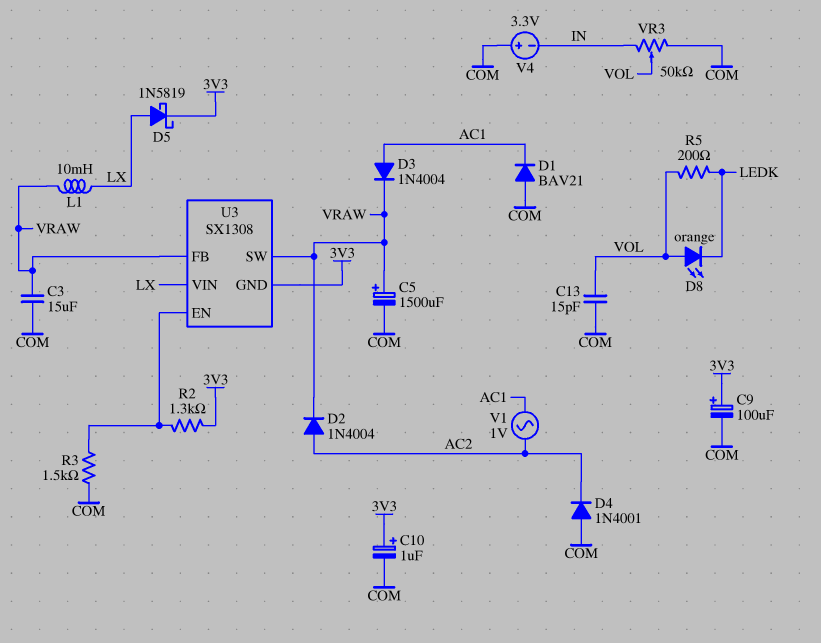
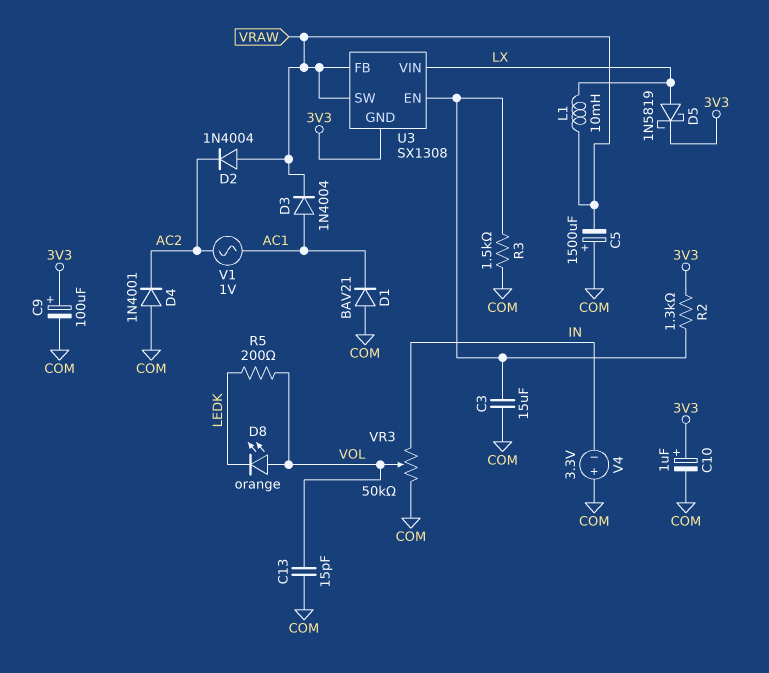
C3: 15uF (COM, VRAW) -> 15uF (COM, U3/EN)
C5: 1500uF (plus VRAW, minus COM) -> 1500uF (plus COM, minus VRAW)
D2: diode 1N4004 (A AC2, K VRAW) -> diode 1N4004 (A VRAW, K AC2)

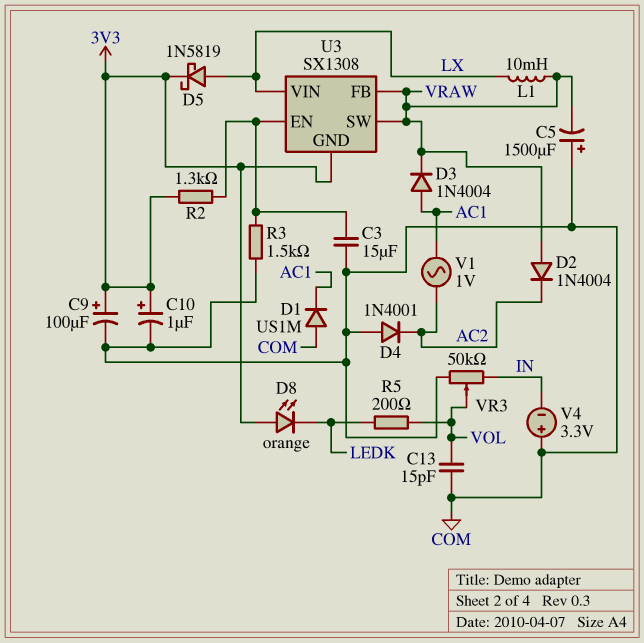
D1: diode BAV21 (A COM, K AC1) -> diode US1M (A COM, K AC1)
D8: LED orange (A VOL, K LEDK) -> LED orange (A 3V3, K LEDK)

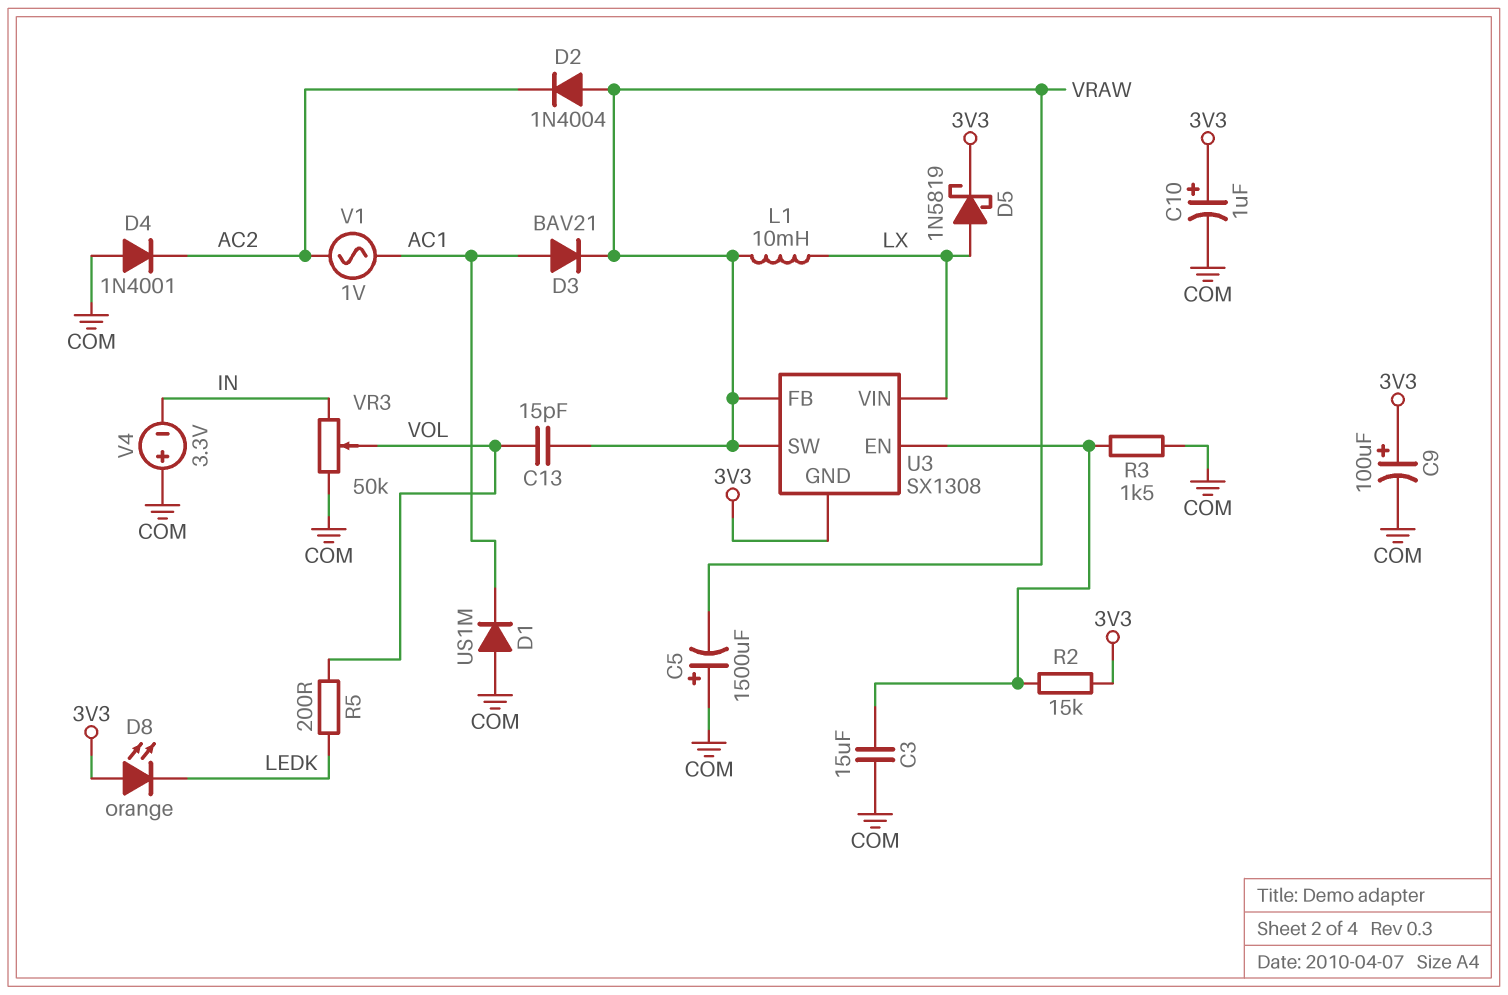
C13: 15pF (COM, VOL) -> 15pF (VOL, VRAW)
D3: diode 1N4004 (A AC1, K VRAW) -> diode BAV21 (A AC1, K VRAW)
R2: 1.3k (3V3, U3/EN) -> 15k (3V3, U3/EN)

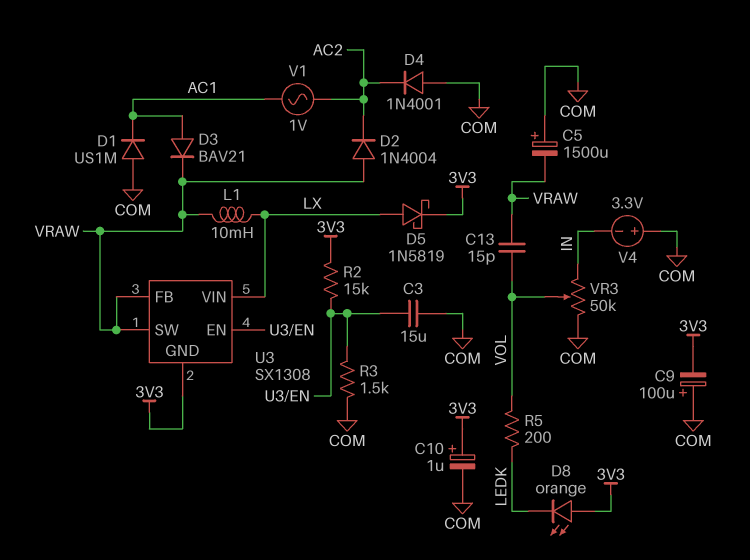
C9: 100uF (plus 3V3, minus COM) -> 100uF (plus COM, minus 3V3)

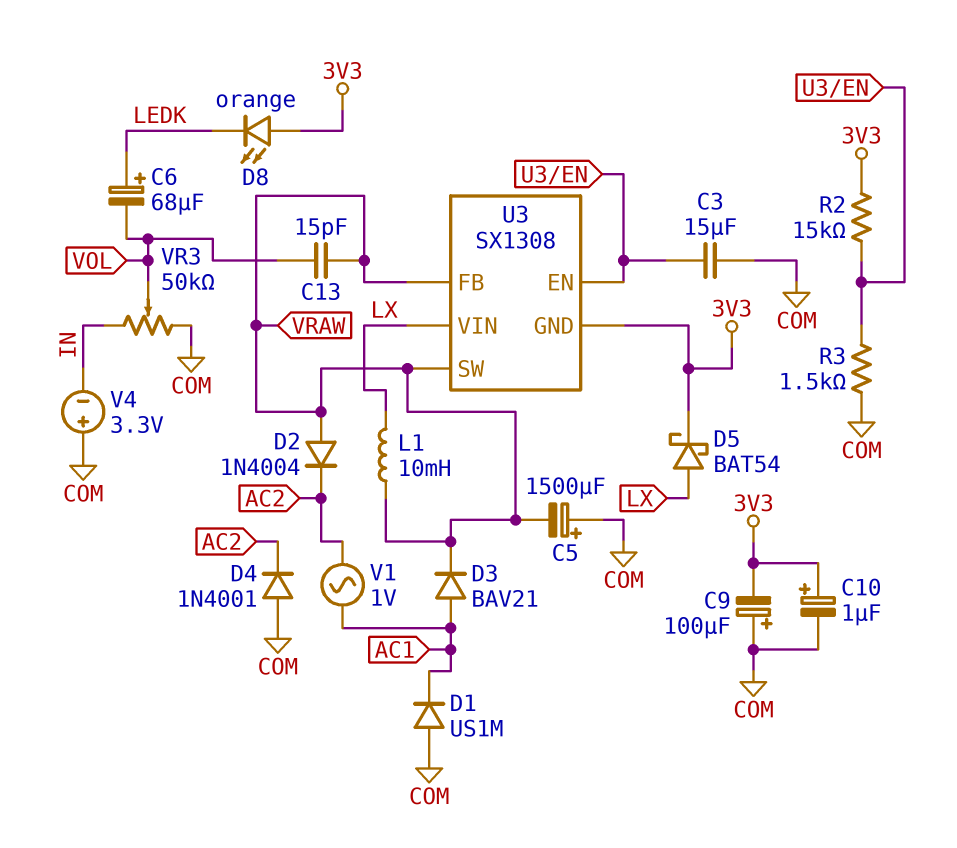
C6: none -> 68uF (plus LEDK, minus VOL)
D5: schottky 1N5819 (A LX, K 3V3) -> schottky BAT54 (A LX, K 3V3)
R5: 200 (LEDK, VOL) -> none

